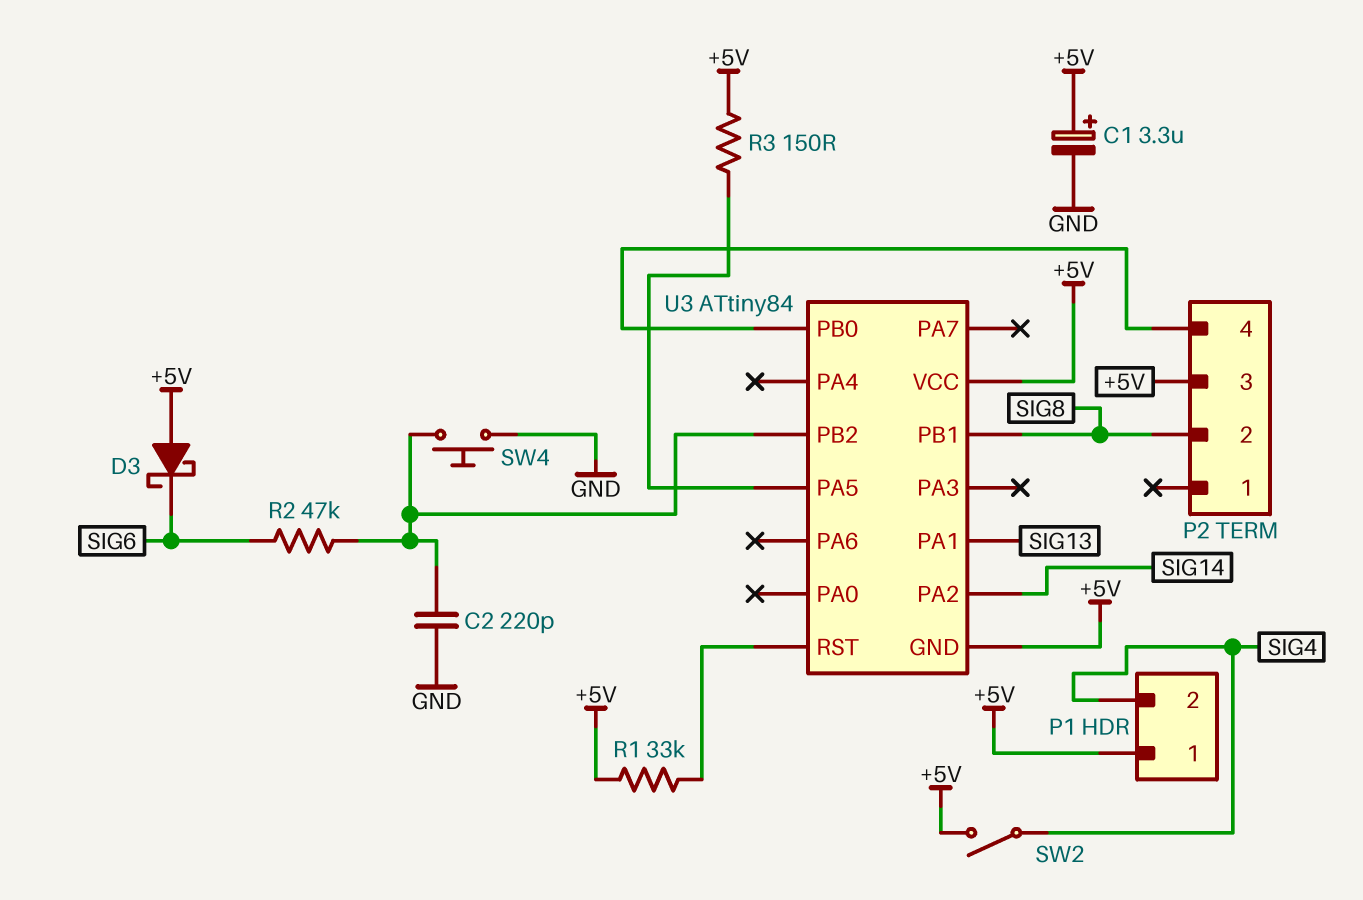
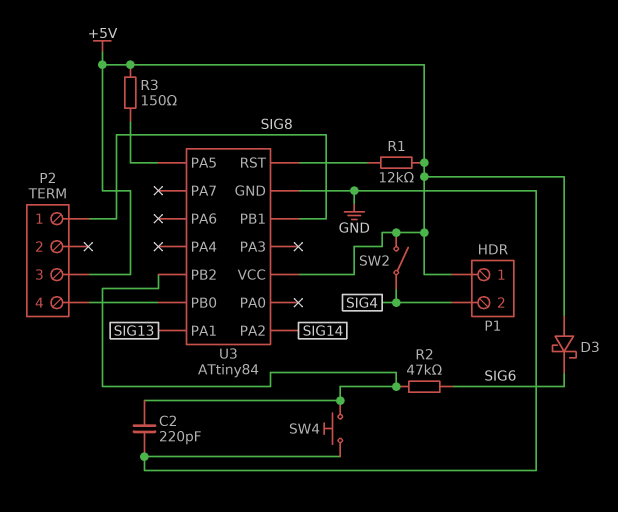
C1: 3.3uF (plus +5V, minus GND) -> none
P2 pin 1: none -> SIG8
P2 pin 2: SIG8 -> none
R1: 33k (+5V, U3/RST) -> 12k (+5V, U3/RST)
U3 pin GND: +5V -> GND

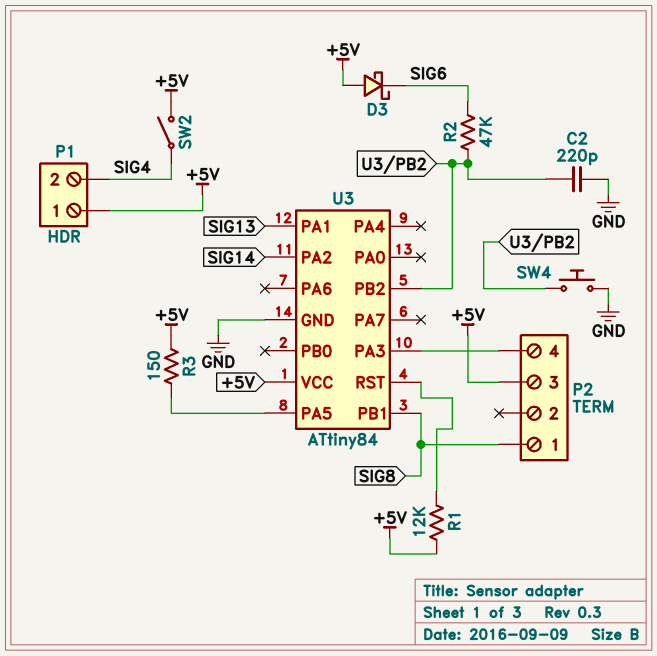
U3 pin PA3: none -> P2/4
U3 pin PB0: P2/4 -> none

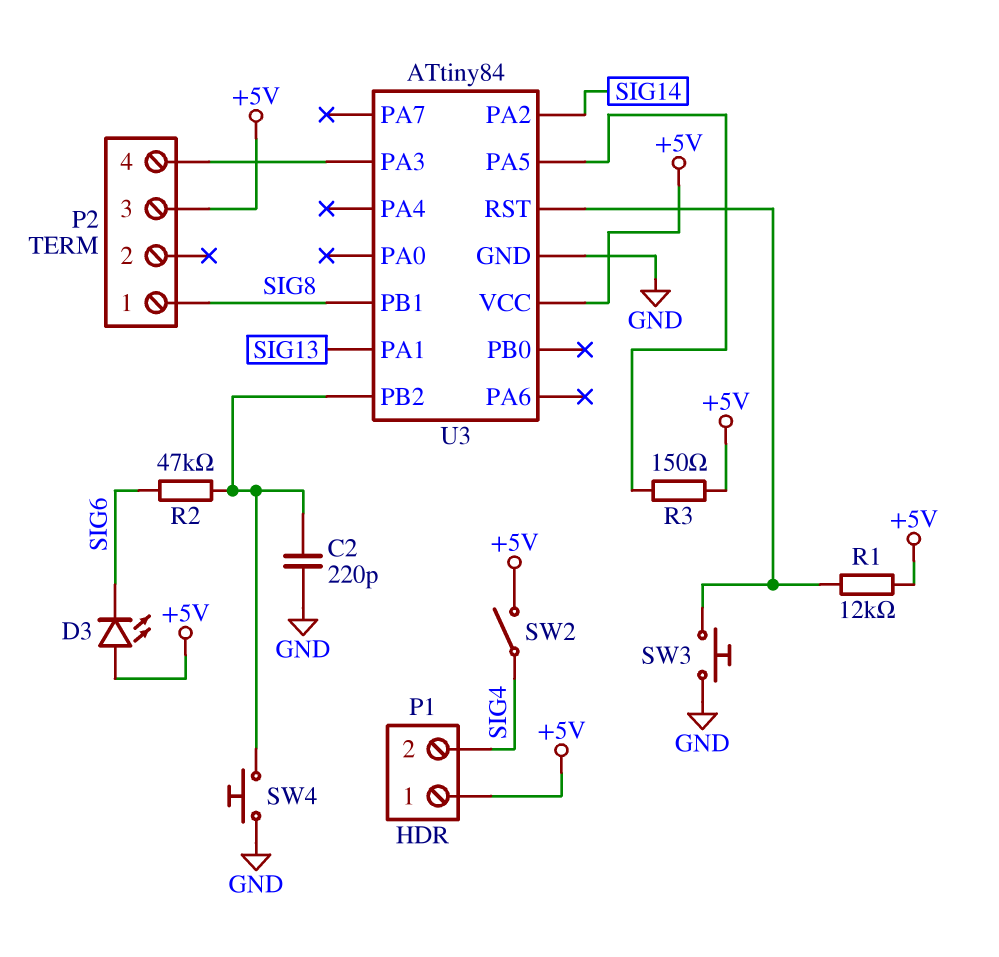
D3: schottky (A +5V, K SIG6) -> LED (A +5V, K SIG6)
SW3: none -> button (GND, U3/RST)

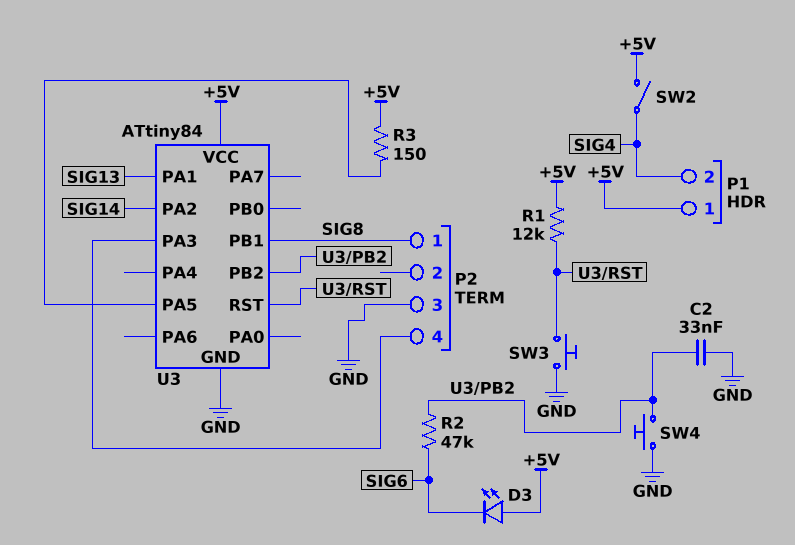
C2: 220pF (GND, U3/PB2) -> 33nF (GND, U3/PB2)
P2 pin 3: +5V -> GND

